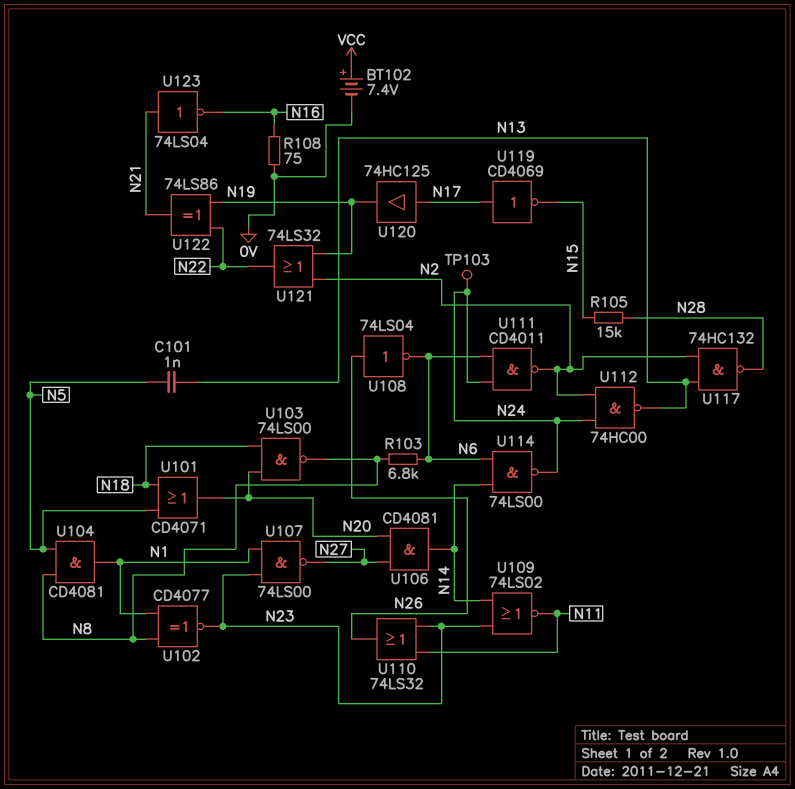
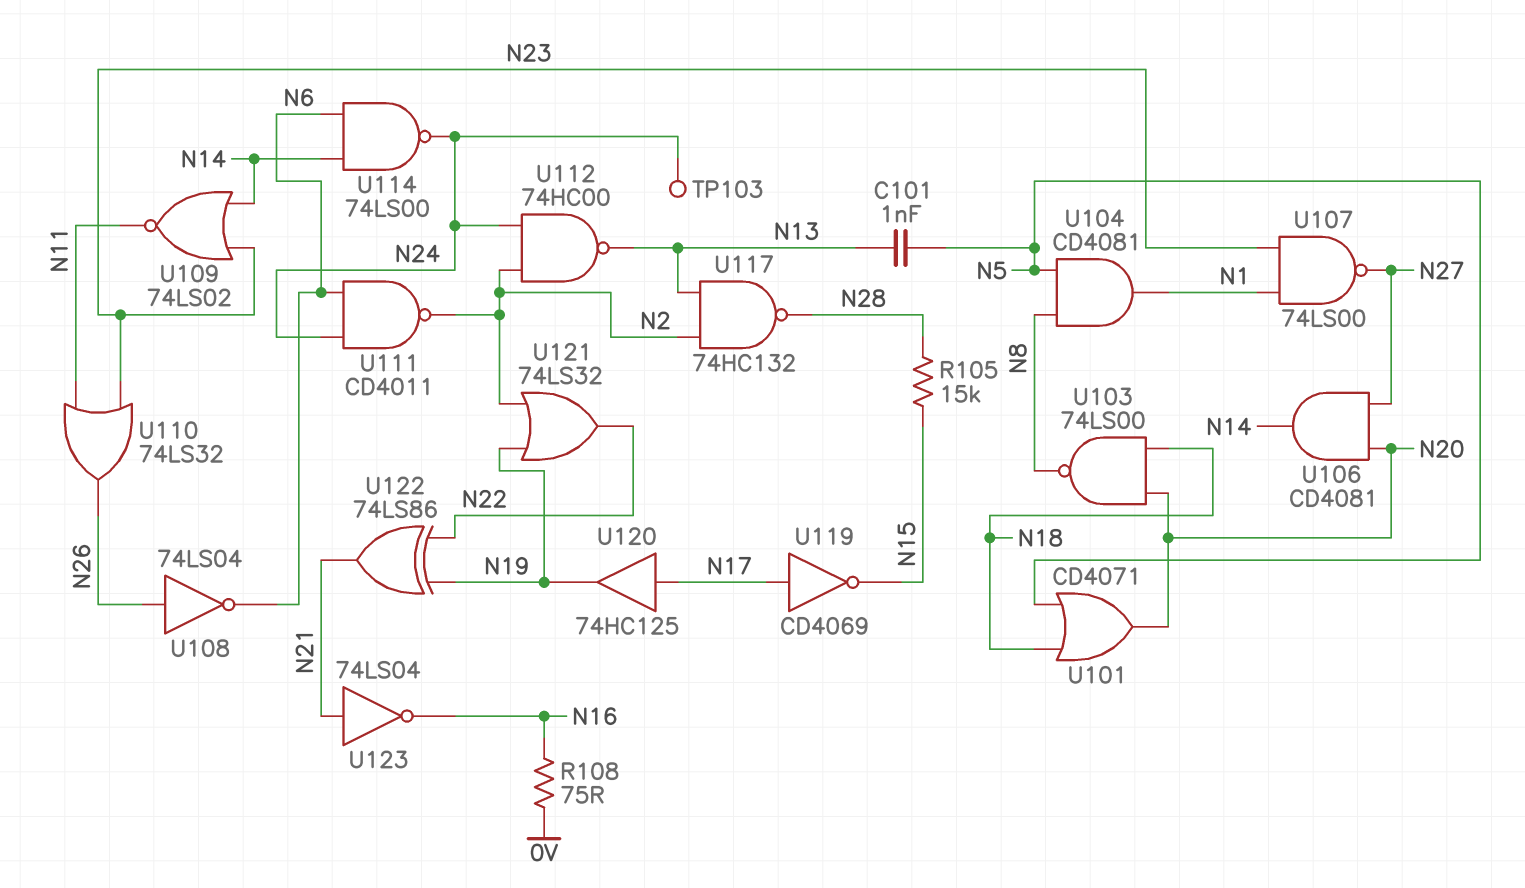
BT102: 7.4V (plus VCC, minus 0V) -> none
R103: 6.8k (N6, N8) -> none
U102: XNOR CD4077 (in N1, in N8, out N23) -> none

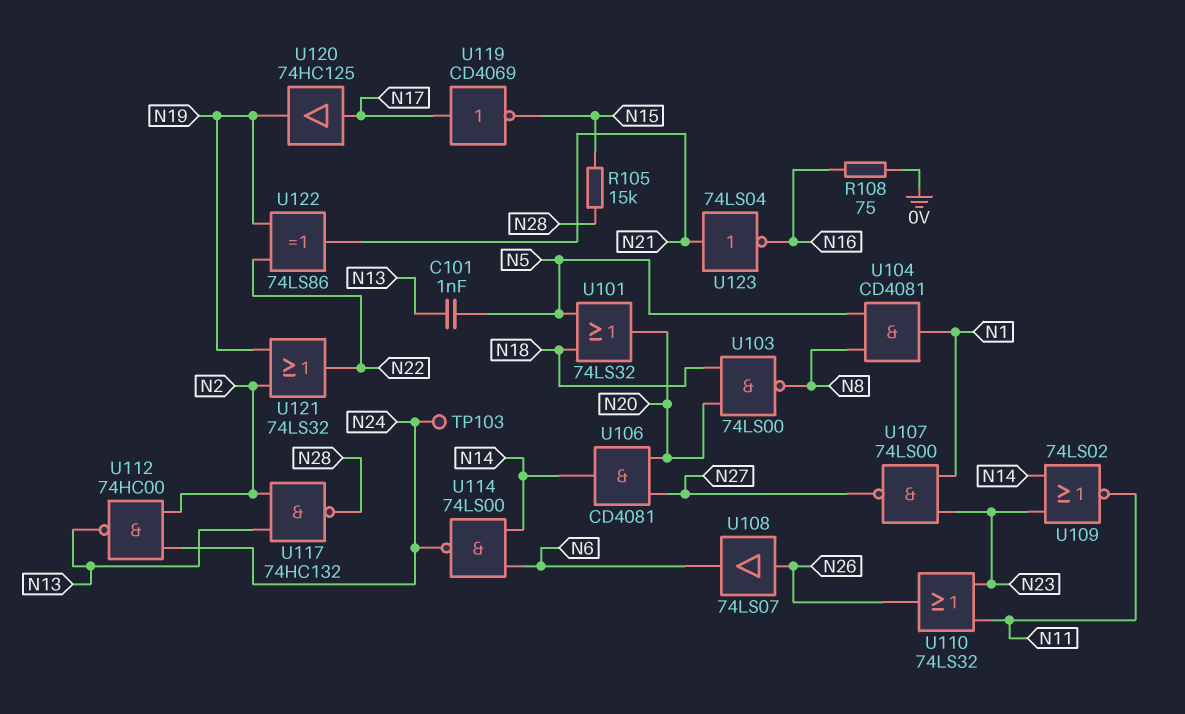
U101: OR CD4071 (in N5, in N18, out N20) -> OR 74LS32 (in N5, in N18, out N20)
U108: NOT 74LS04 (in N26, out N6) -> buffer 74LS07 (in N26, out N6)
U111: NAND CD4011 (in N6, in N24, out N2) -> none

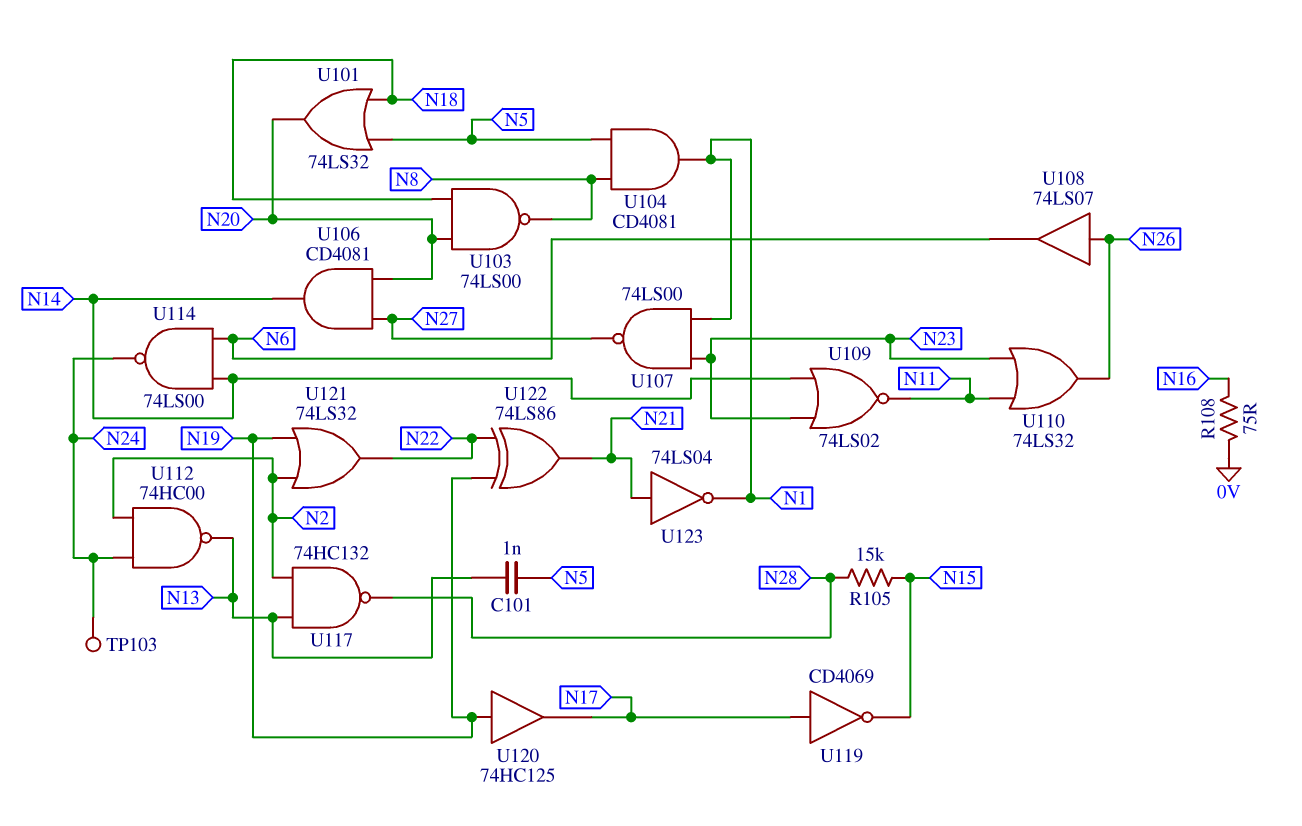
U120: buffer 74HC125 (in N17, out N19) -> buffer 74HC125 (in N19, out N17)
U123: NOT 74LS04 (in N21, out N16) -> NOT 74LS04 (in N21, out N1)

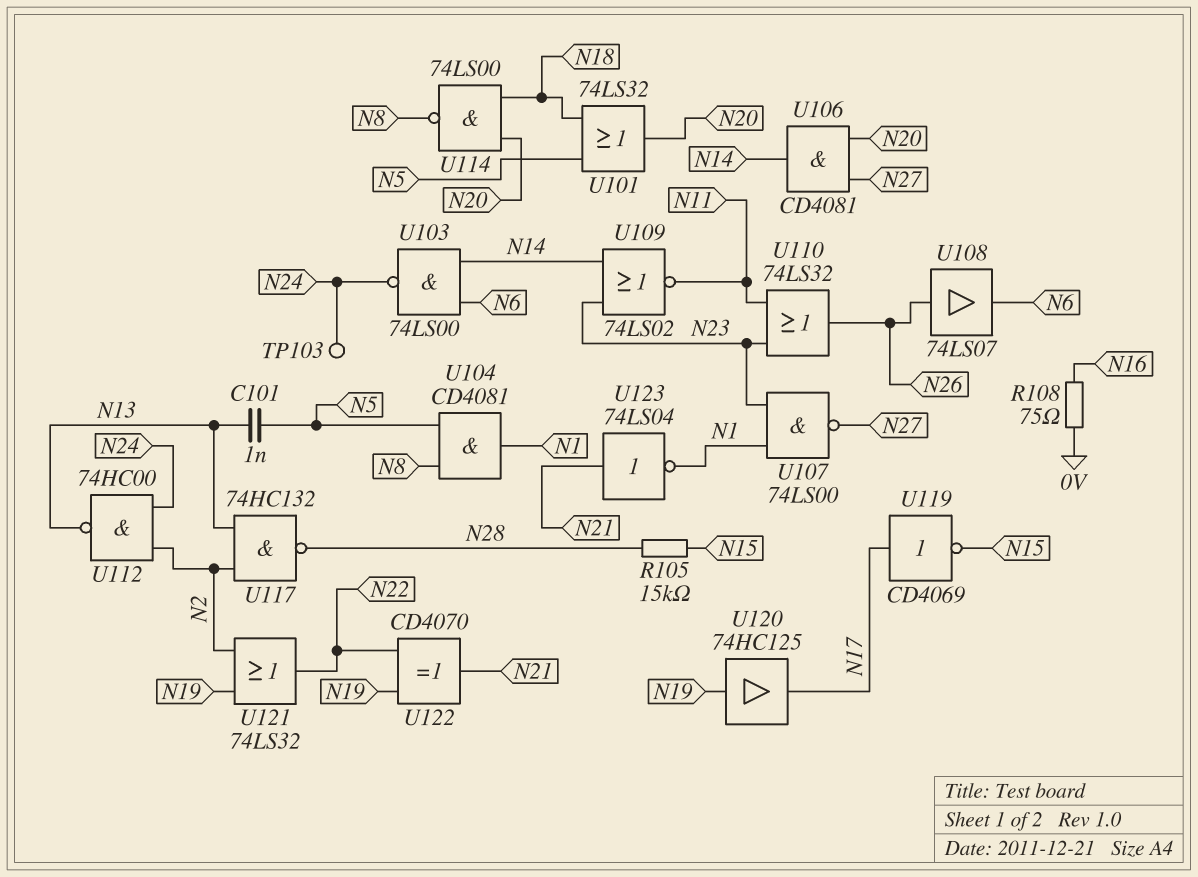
U103: NAND 74LS00 (in N18, in N20, out N8) -> NAND 74LS00 (in N6, in N14, out N24)
U114: NAND 74LS00 (in N6, in N14, out N24) -> NAND 74LS00 (in N18, in N20, out N8)
U122: XOR 74LS86 (in N19, in N22, out N21) -> XOR CD4070 (in N19, in N22, out N21)

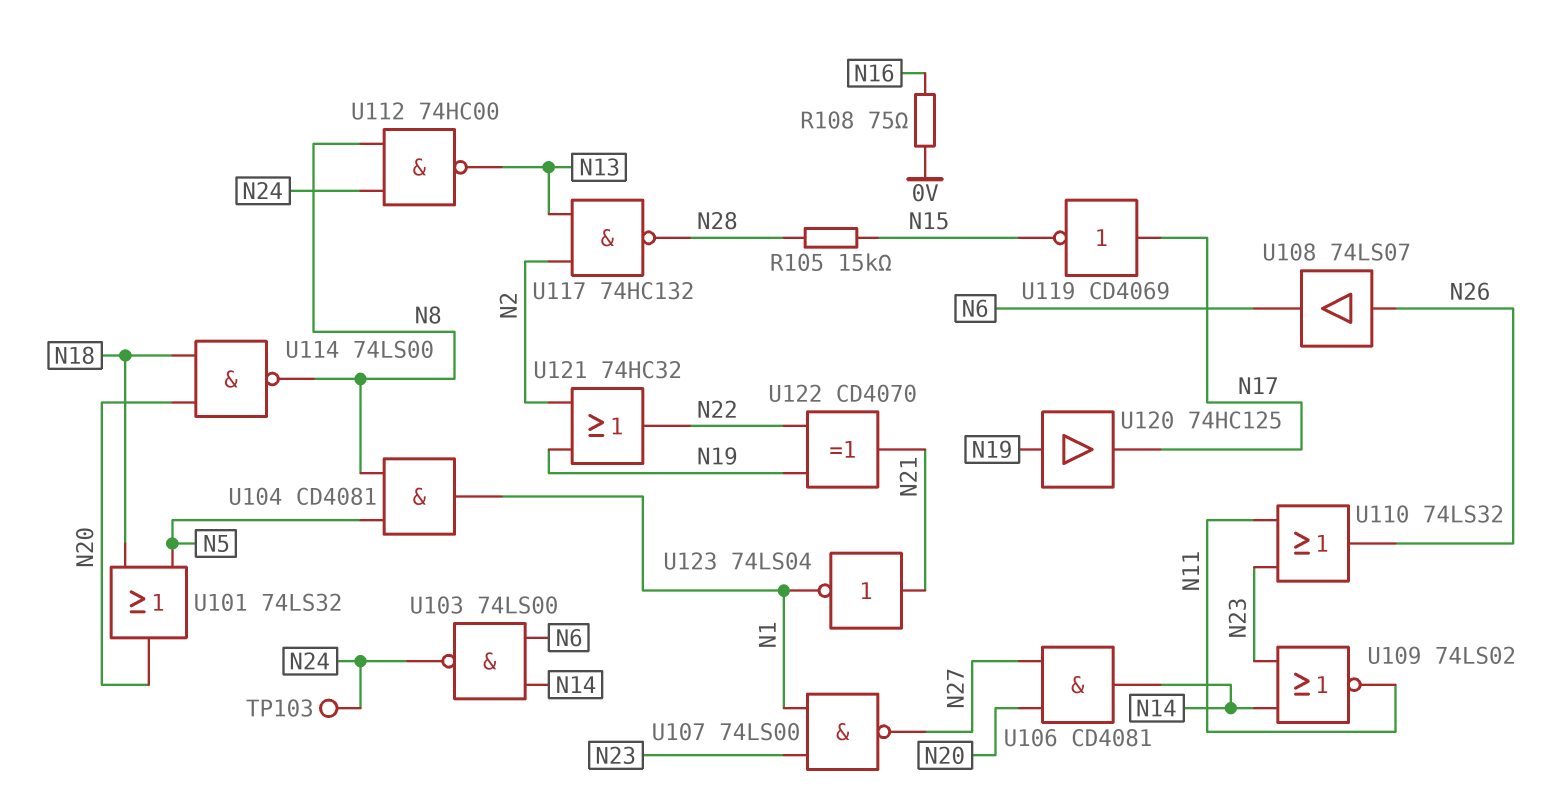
C101: 1nF (N5, N13) -> none
U112: NAND 74HC00 (in N2, in N24, out N13) -> NAND 74HC00 (in N8, in N24, out N13)
U121: OR 74LS32 (in N2, in N19, out N22) -> OR 74HC32 (in N2, in N19, out N22)

